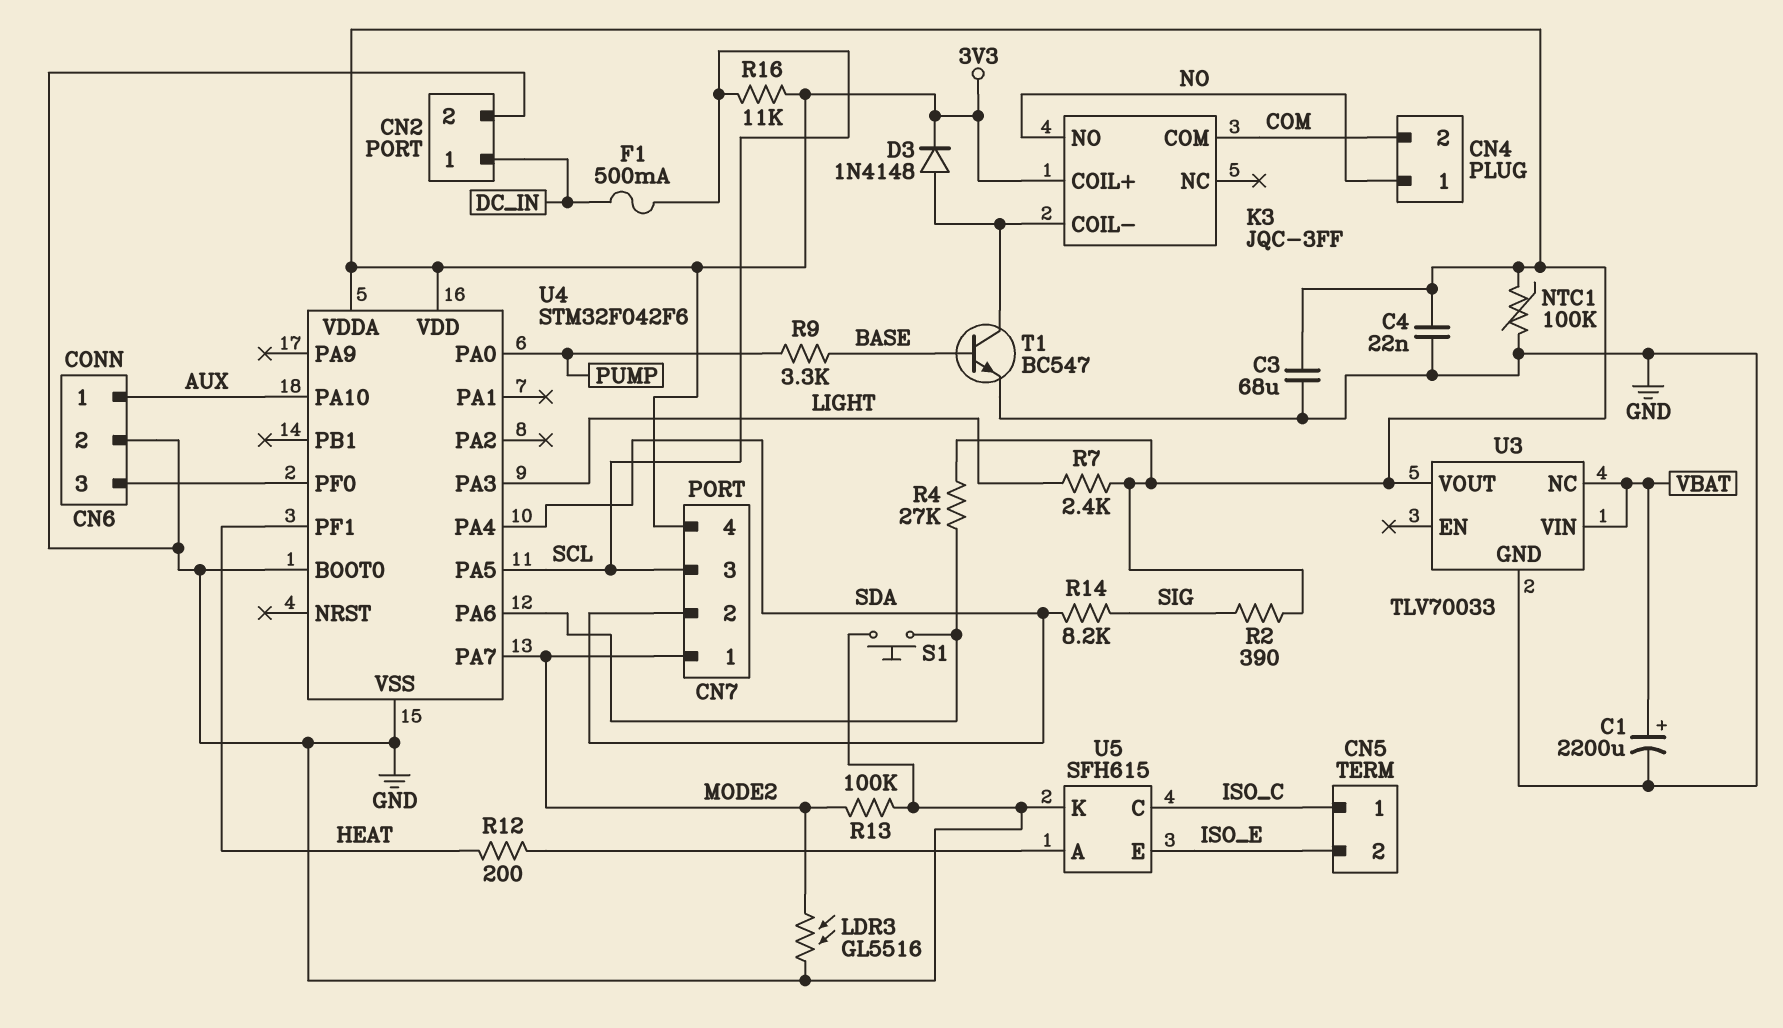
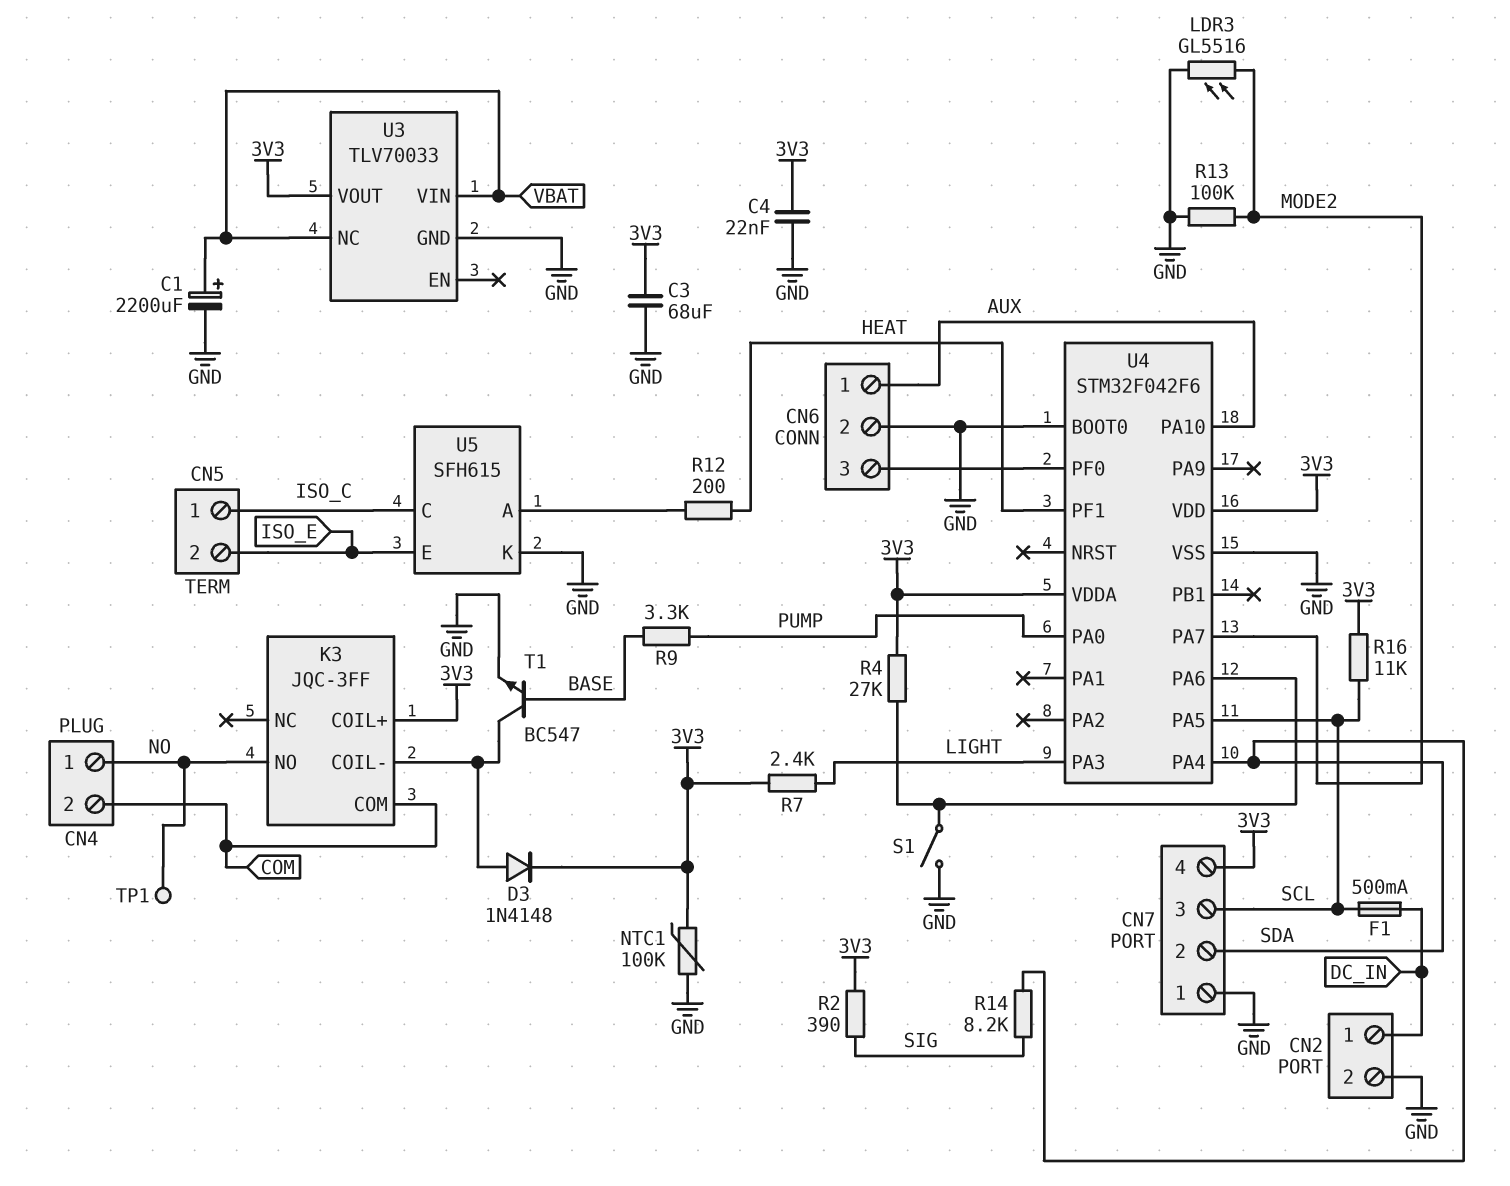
CN7 pin 1: MODE2 -> GND
S1: button (GND, U4/PA6) -> switch (GND, U4/PA6)
TP1: none -> test point (NO)

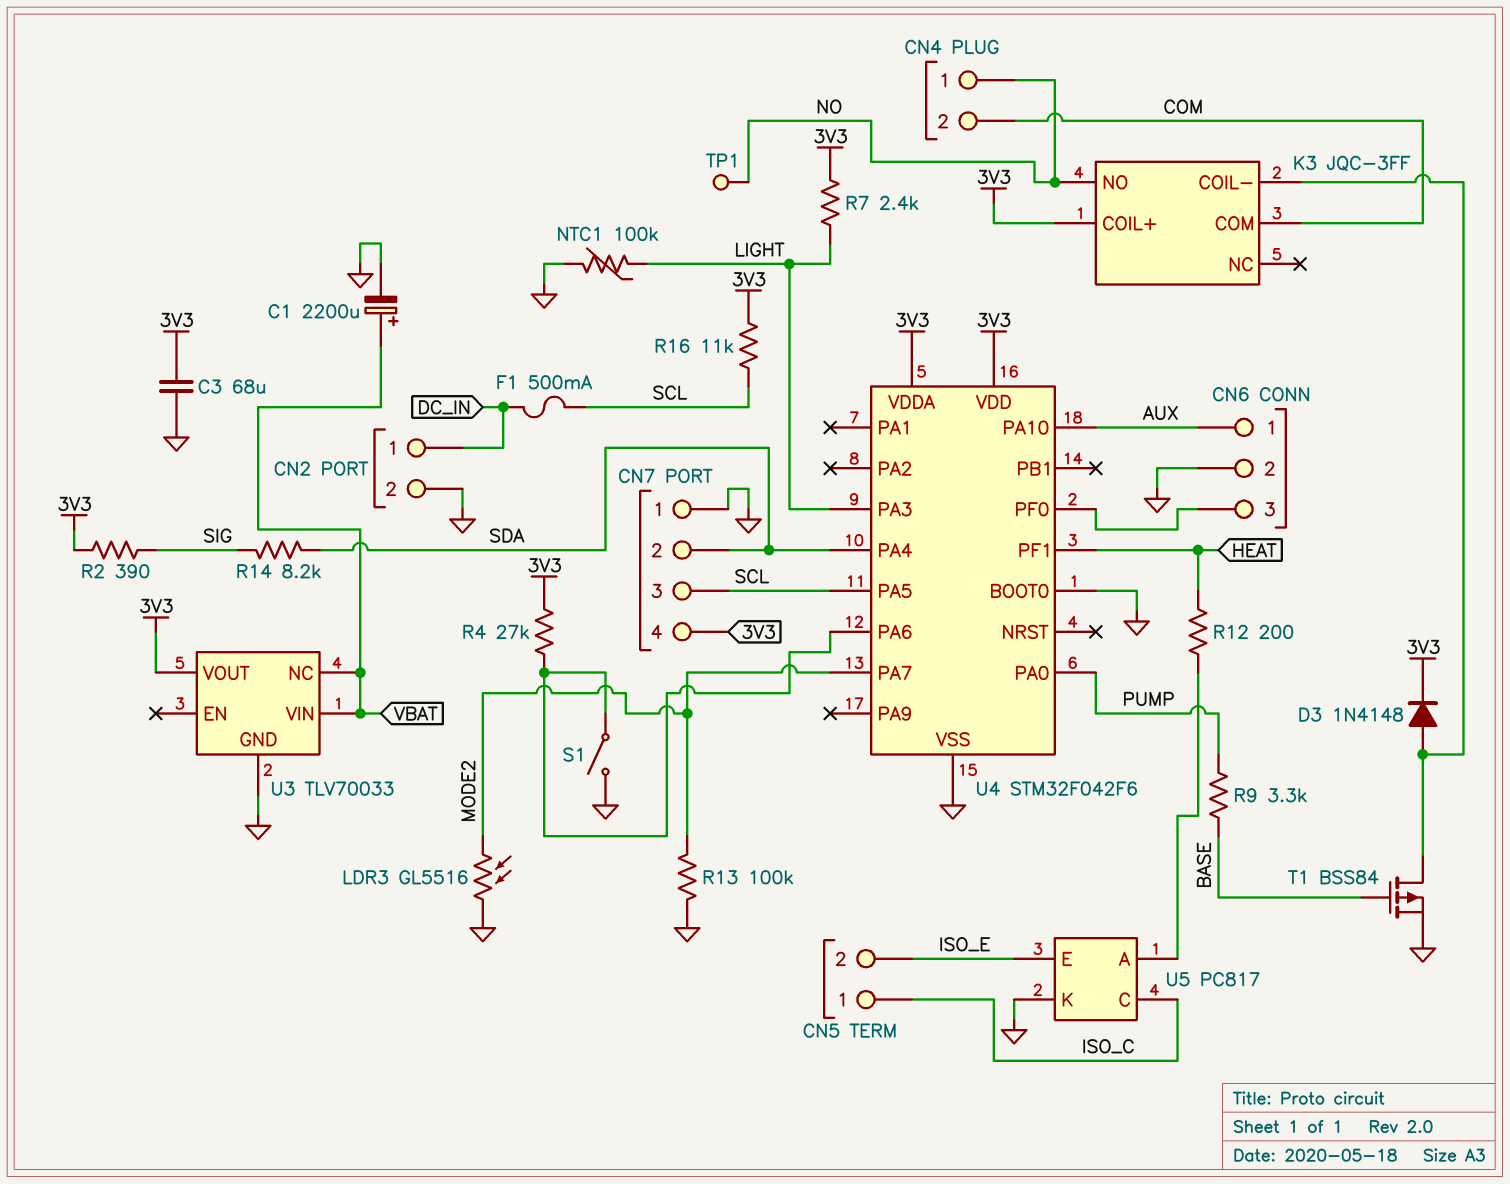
C4: 22nF (3V3, GND) -> none
NTC1: 100k (3V3, GND) -> 100k (GND, LIGHT)
T1: NPN BC547 (B BASE, C K3/COIL-, E GND) -> PMOS BSS84 (G BASE, D K3/COIL-, S GND)
U5: SFH615 -> PC817

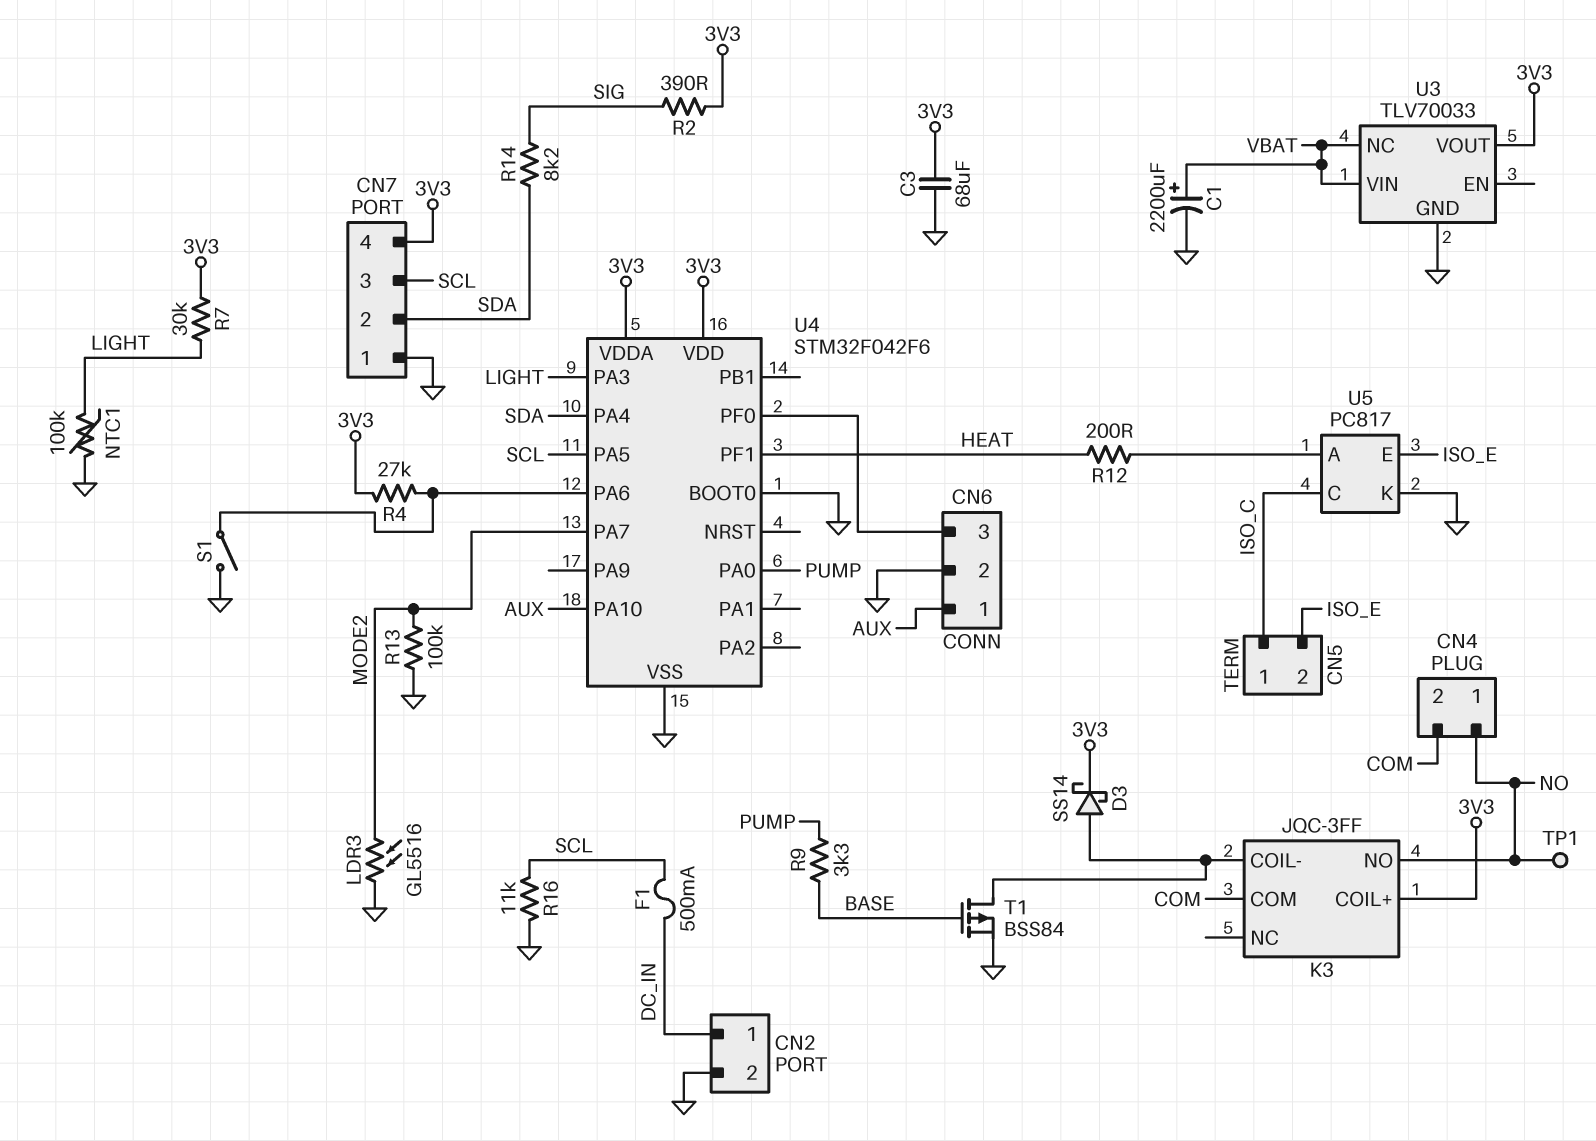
D3: diode 1N4148 (A K3/COIL-, K 3V3) -> schottky SS14 (A K3/COIL-, K 3V3)
R7: 2.4k (3V3, LIGHT) -> 30k (3V3, LIGHT)
R16: 11k (3V3, SCL) -> 11k (GND, SCL)

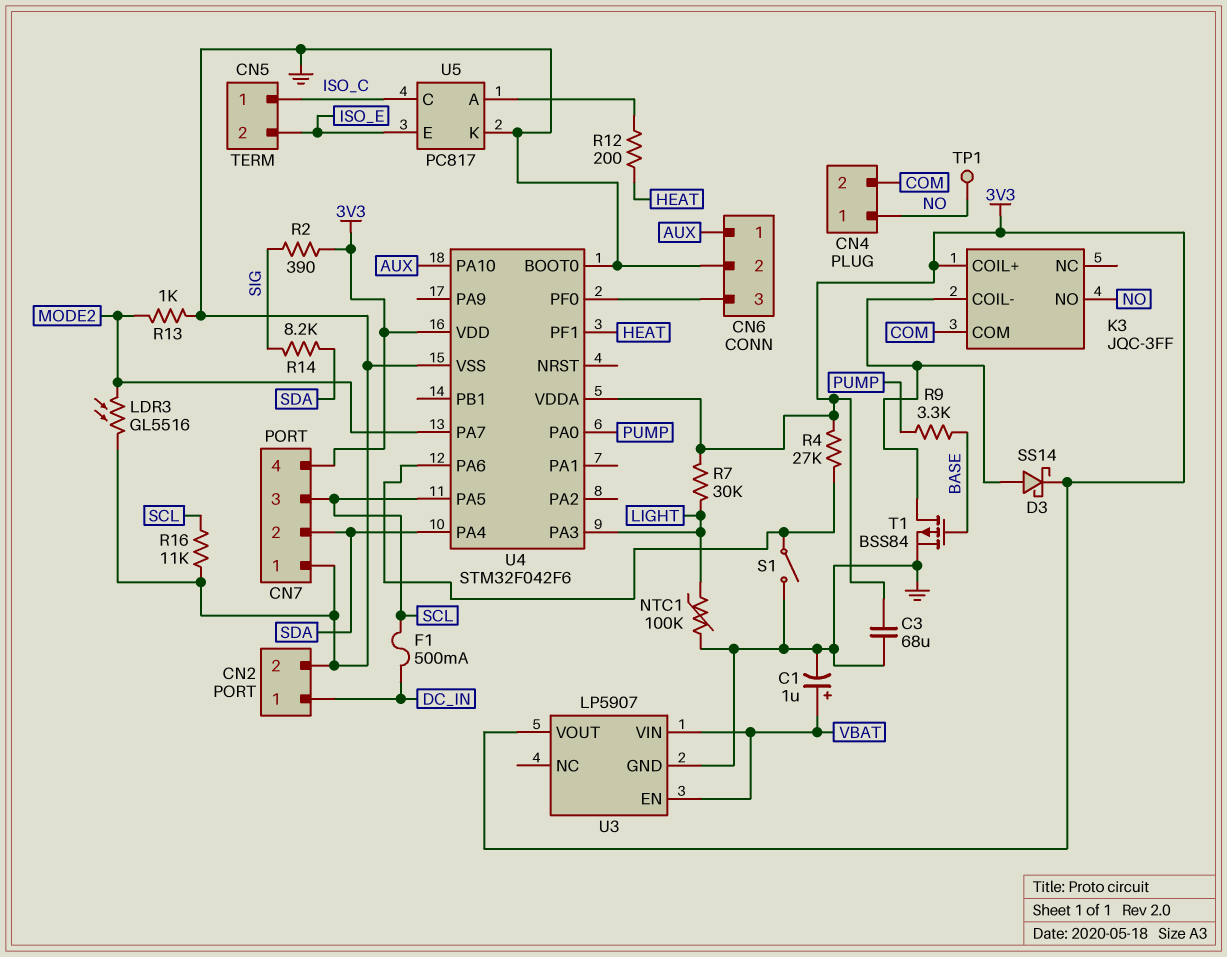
C1: 2200uF (plus VBAT, minus GND) -> 1uF (plus VBAT, minus GND)
R13: 100k (GND, MODE2) -> 1k (GND, MODE2)
U3: TLV70033 -> LP5907
U3 pin EN: none -> VBAT
U3 pin NC: VBAT -> none

